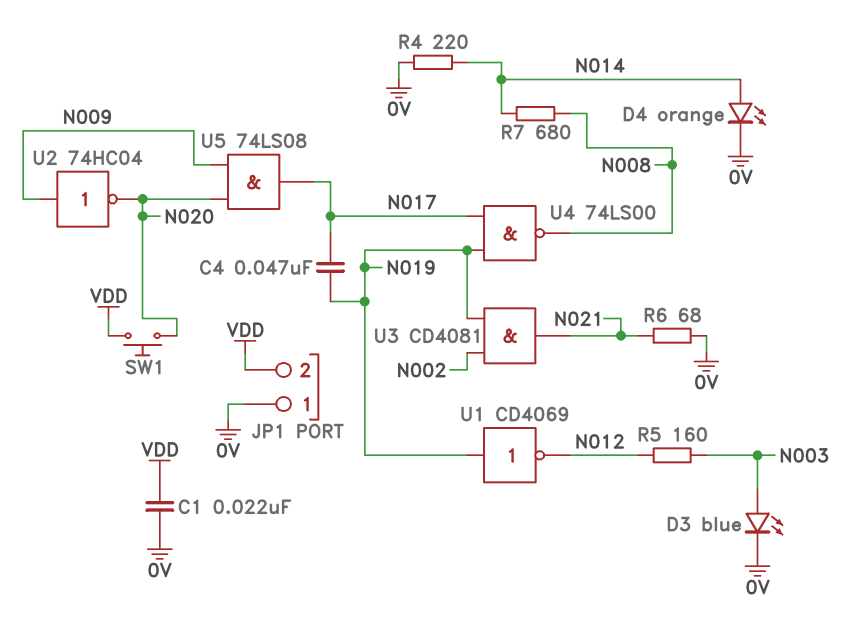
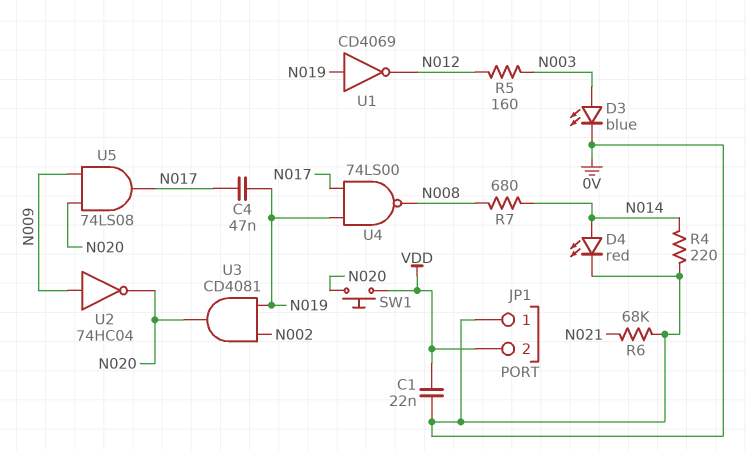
D4: LED orange (A N014, K 0V) -> LED red (A N014, K 0V)
R6: 68 (0V, N021) -> 68k (0V, N021)
U3: AND CD4081 (in N002, in N019, out N021) -> AND CD4081 (in N002, in N019, out N020)

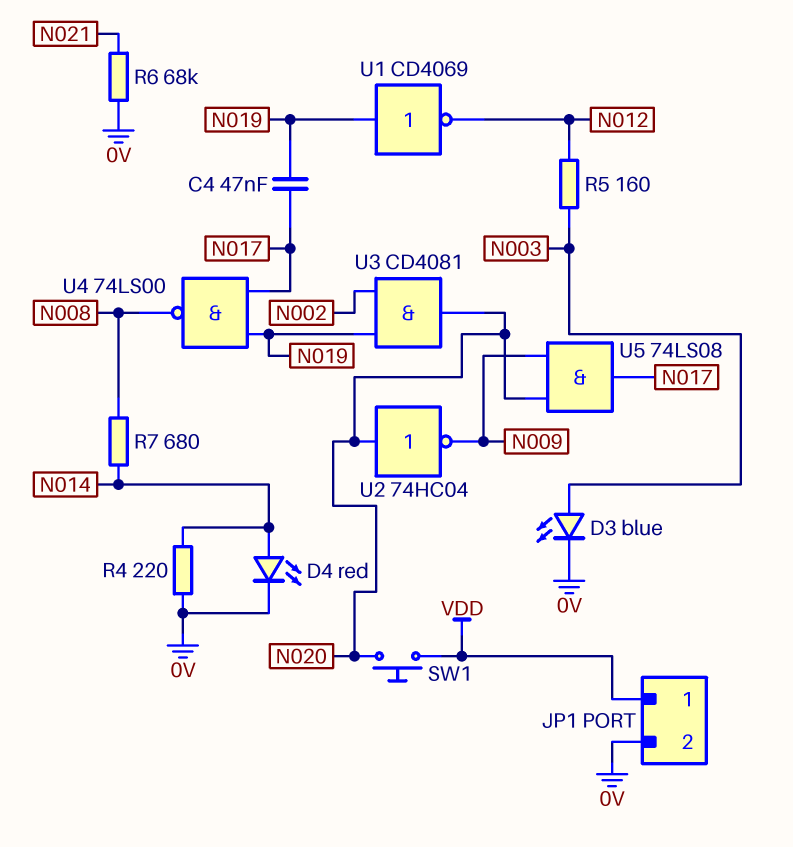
C1: 22nF (0V, VDD) -> none
JP1 pin 1: 0V -> VDD
JP1 pin 2: VDD -> 0V
U2: NOT 74HC04 (in N009, out N020) -> NOT 74HC04 (in N020, out N009)

